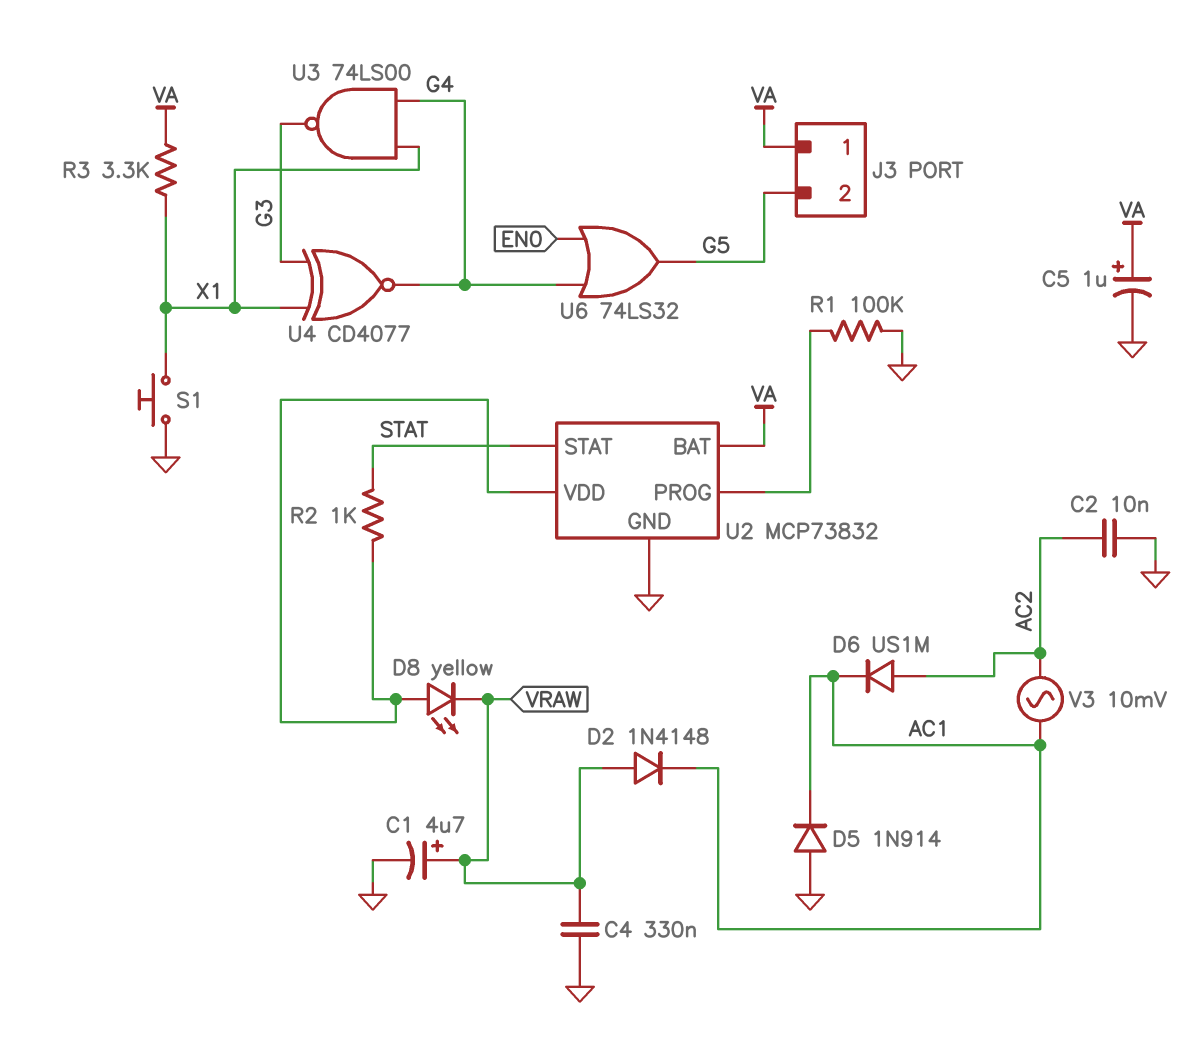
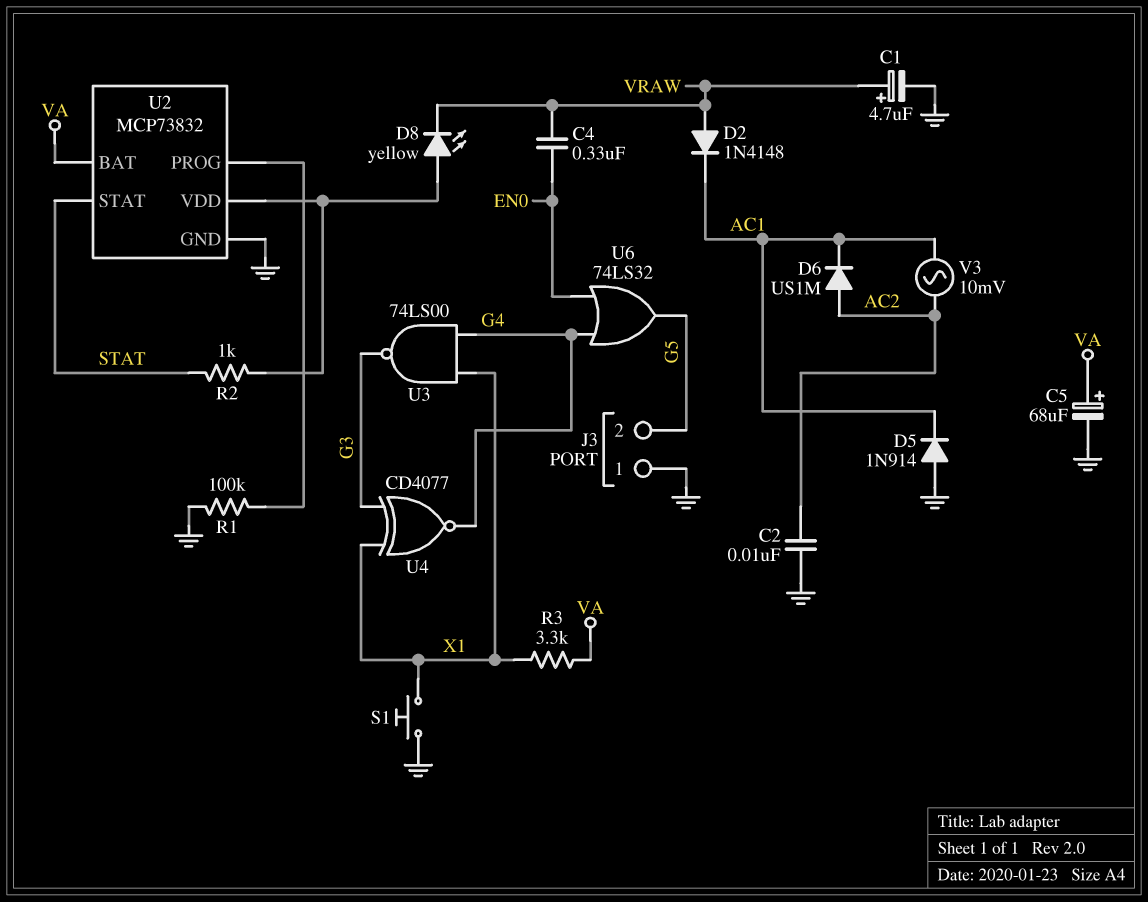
C4: 330nF (GND, VRAW) -> 330nF (EN0, VRAW)
C5: 1uF (plus VA, minus GND) -> 68uF (plus VA, minus GND)
J3 pin 1: VA -> GND

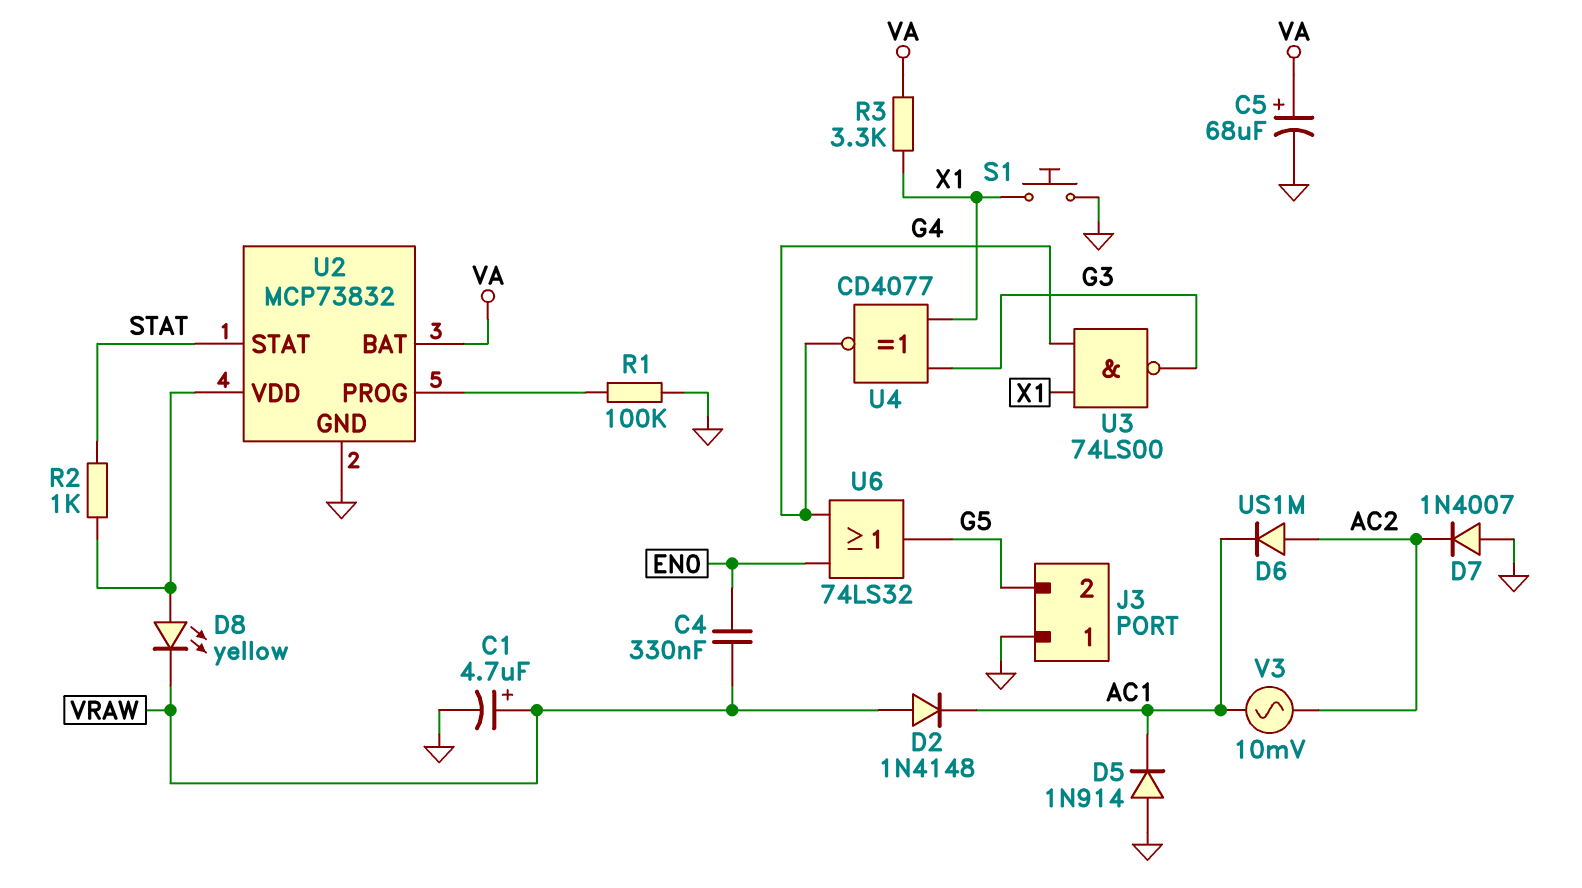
C2: 10nF (AC2, GND) -> none
D7: none -> diode 1N4007 (A GND, K AC2)

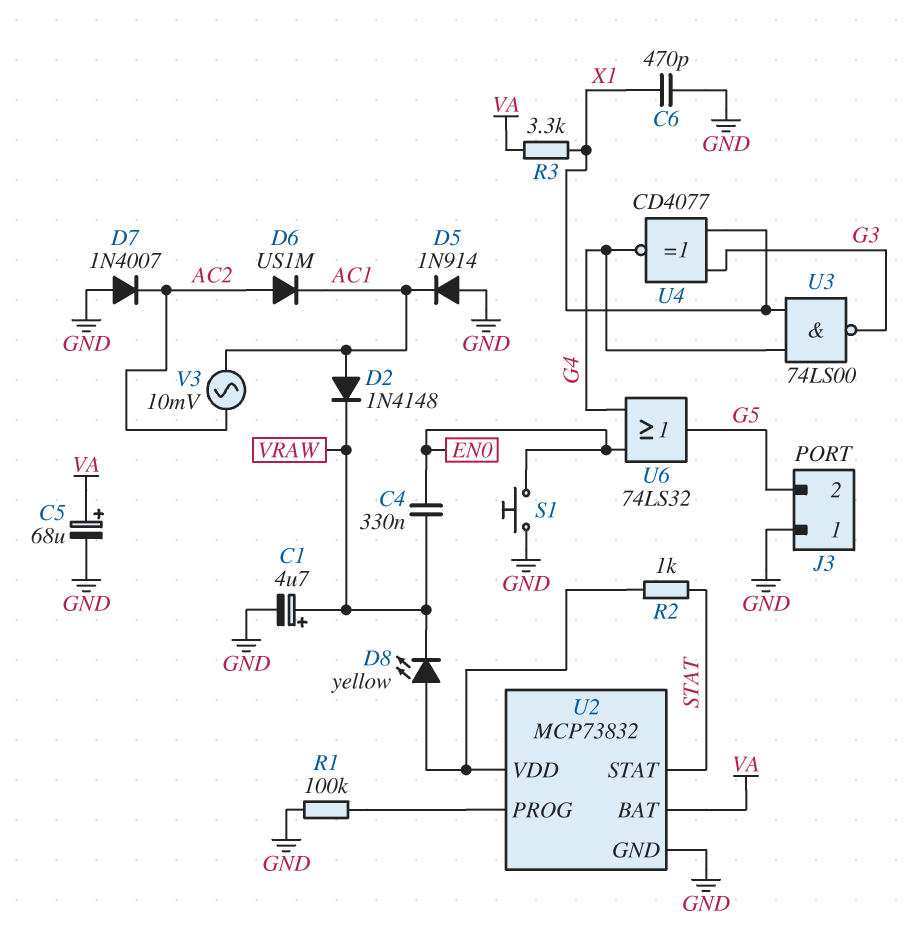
C6: none -> 470pF (GND, X1)
D2: diode 1N4148 (A VRAW, K AC1) -> diode 1N4148 (A AC1, K VRAW)
S1: button (GND, X1) -> button (EN0, GND)

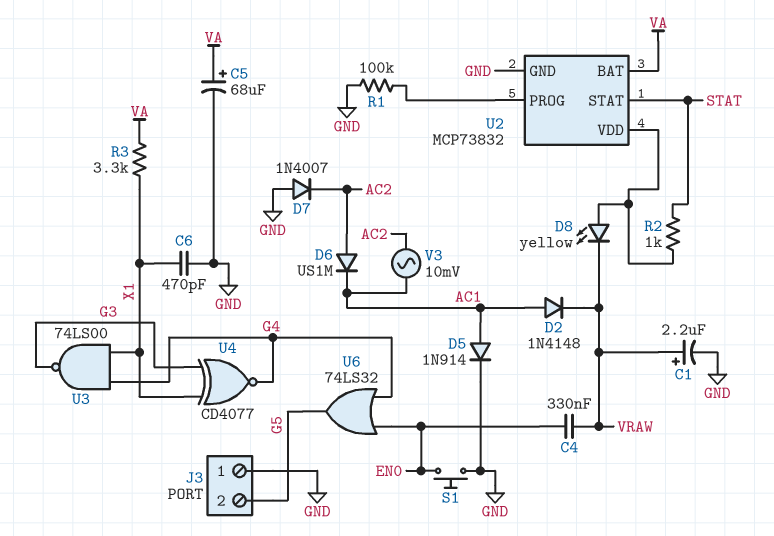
C1: 4.7uF (plus VRAW, minus GND) -> 2.2uF (plus VRAW, minus GND)
D5: diode 1N914 (A GND, K AC1) -> diode 1N914 (A AC1, K GND)

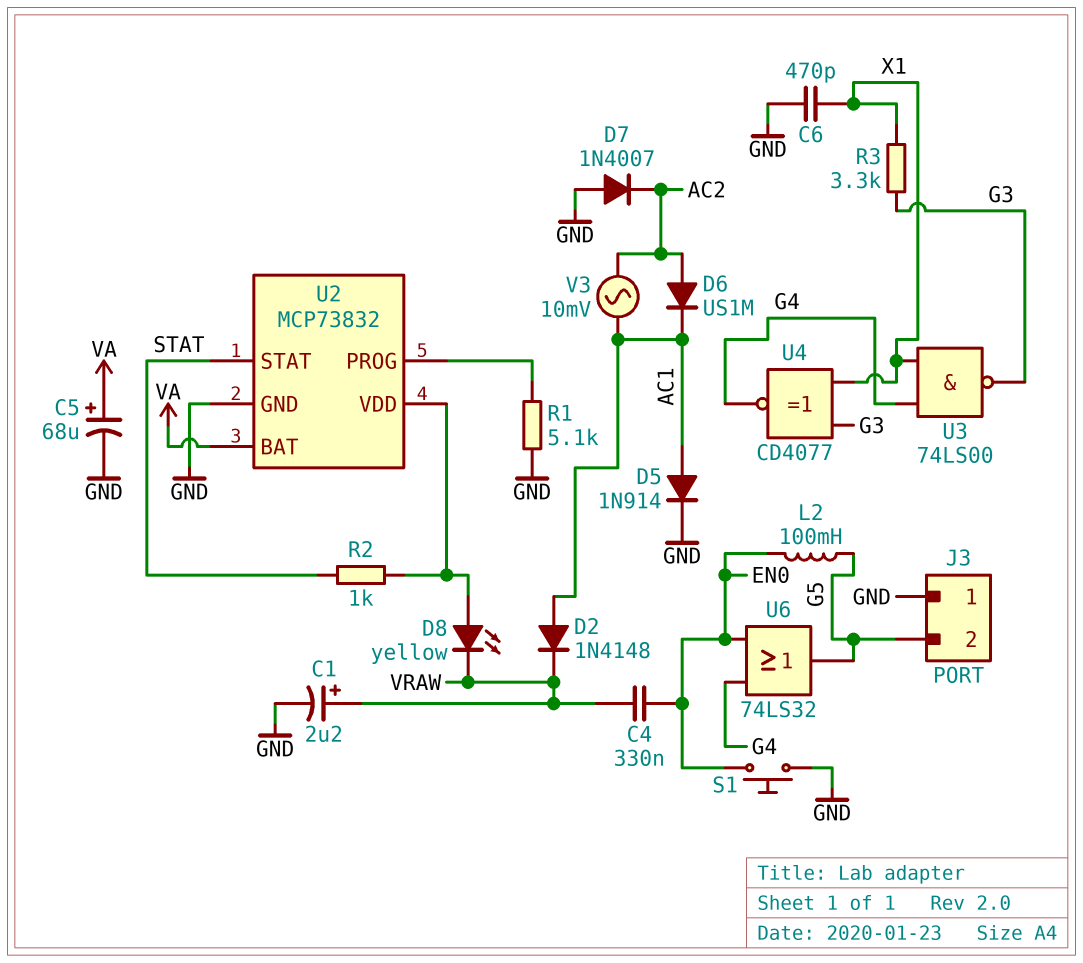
L2: none -> 100mH (EN0, G5)
R1: 100k (GND, U2/PROG) -> 5.1k (GND, U2/PROG)
R3: 3.3k (VA, X1) -> 3.3k (G3, X1)

